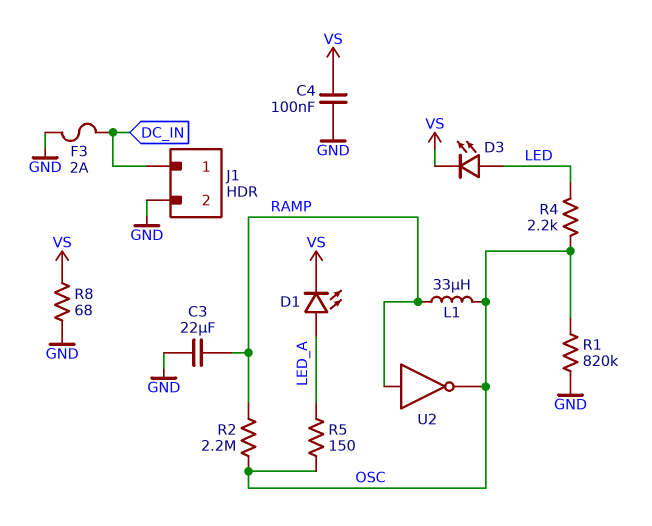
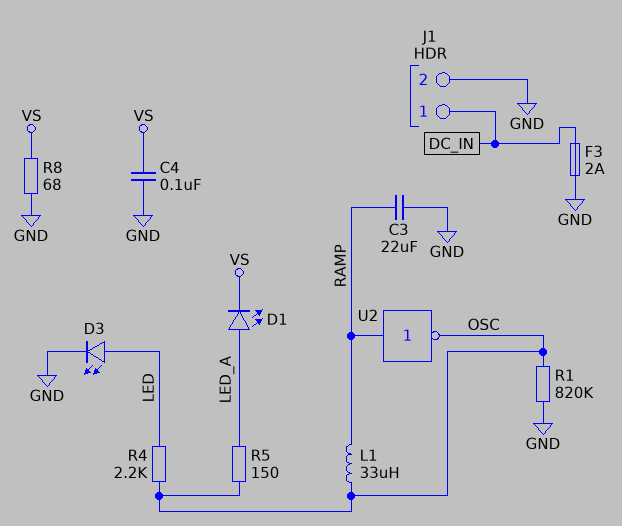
D3: LED (A LED, K VS) -> LED (A LED, K GND)
R2: 2.2M (OSC, RAMP) -> none

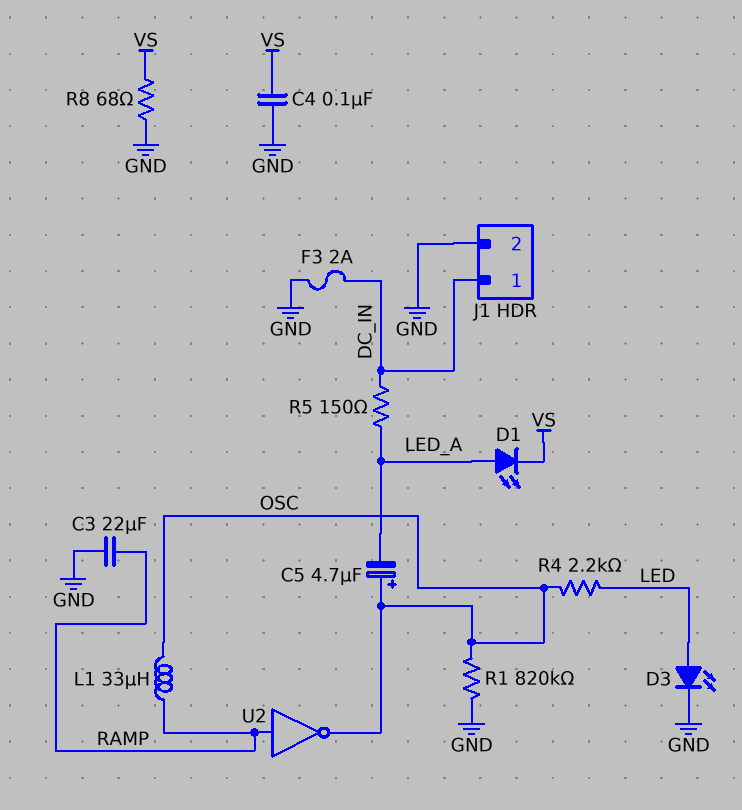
C5: none -> 4.7uF (plus OSC, minus LED_A)
R5: 150 (LED_A, OSC) -> 150 (DC_IN, LED_A)

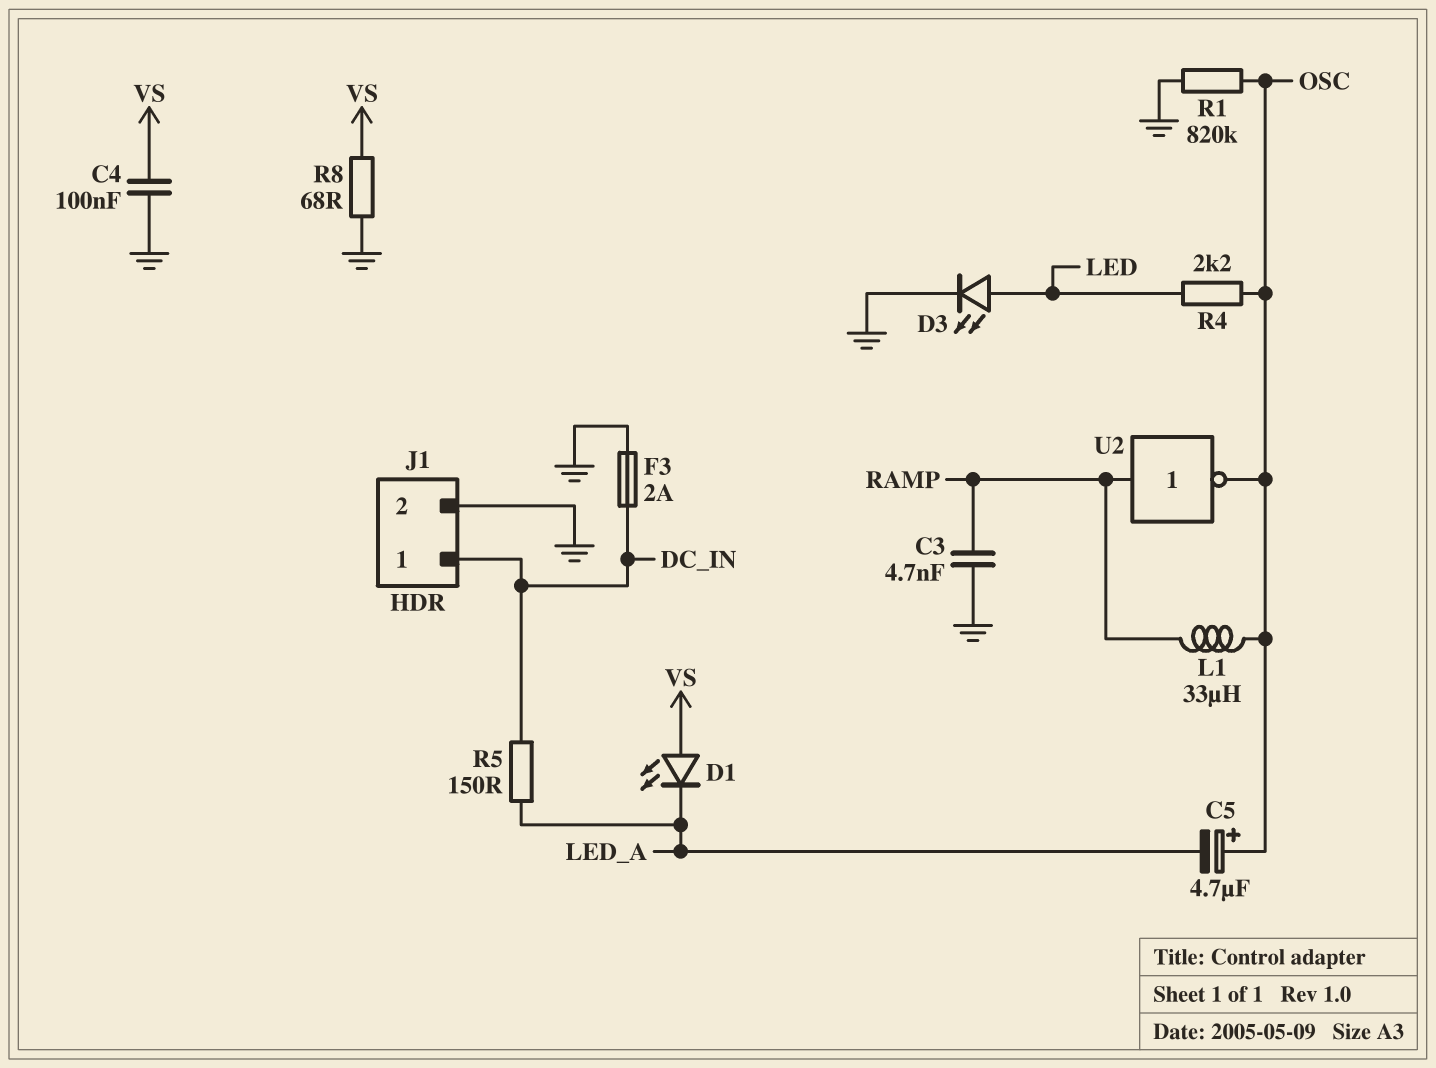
C3: 22uF (GND, RAMP) -> 4.7nF (GND, RAMP)
D1: LED (A LED_A, K VS) -> LED (A VS, K LED_A)

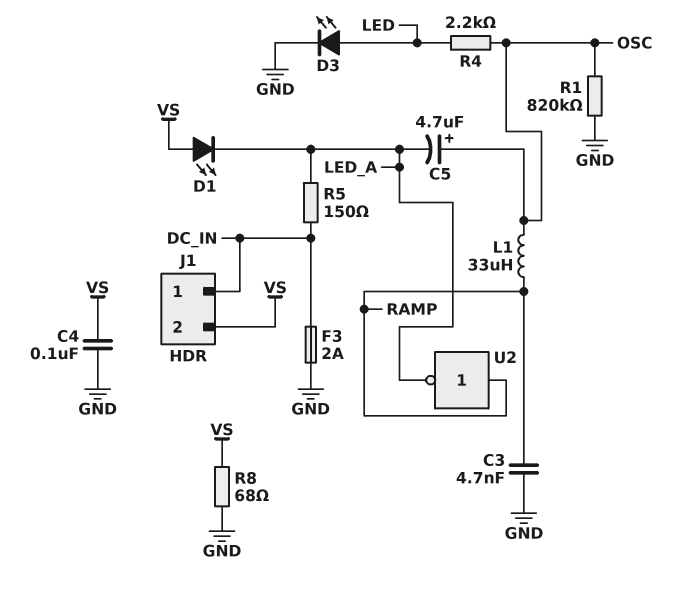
J1 pin 2: GND -> VS
U2: NOT (in RAMP, out OSC) -> NOT (in RAMP, out LED_A)

